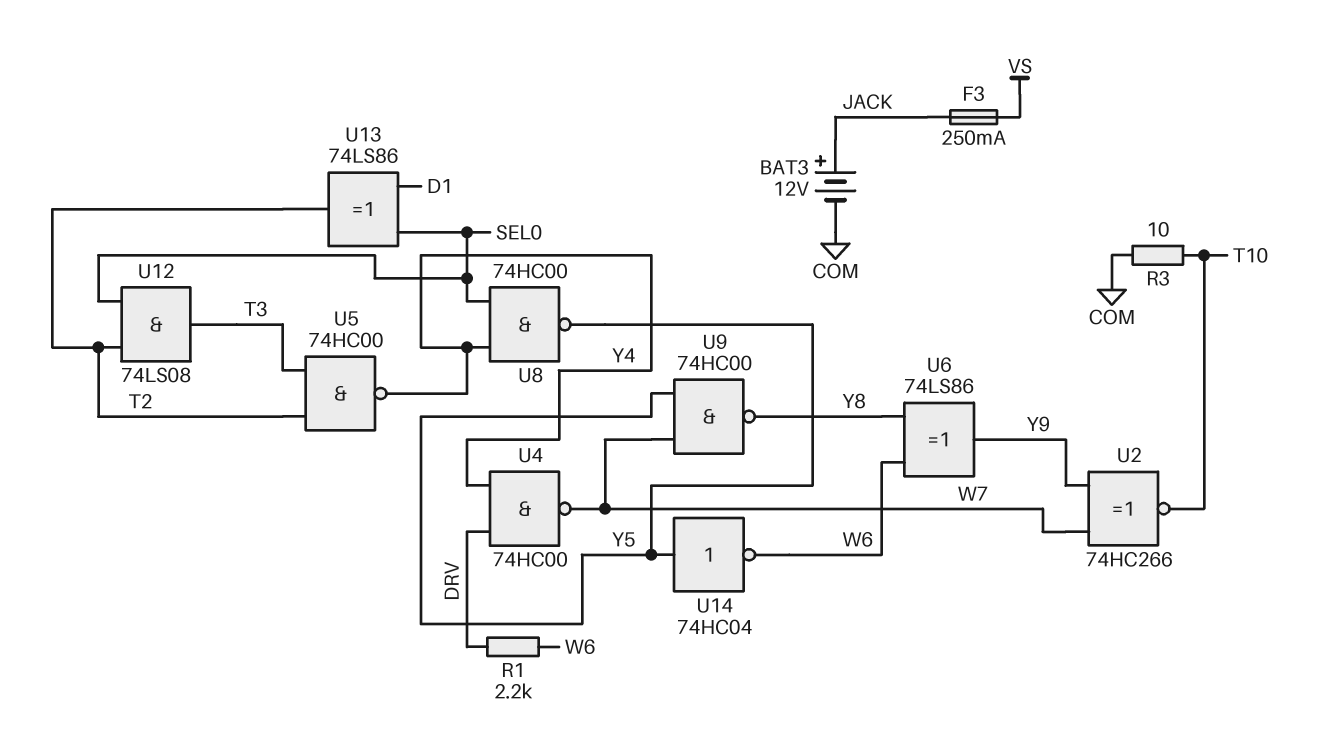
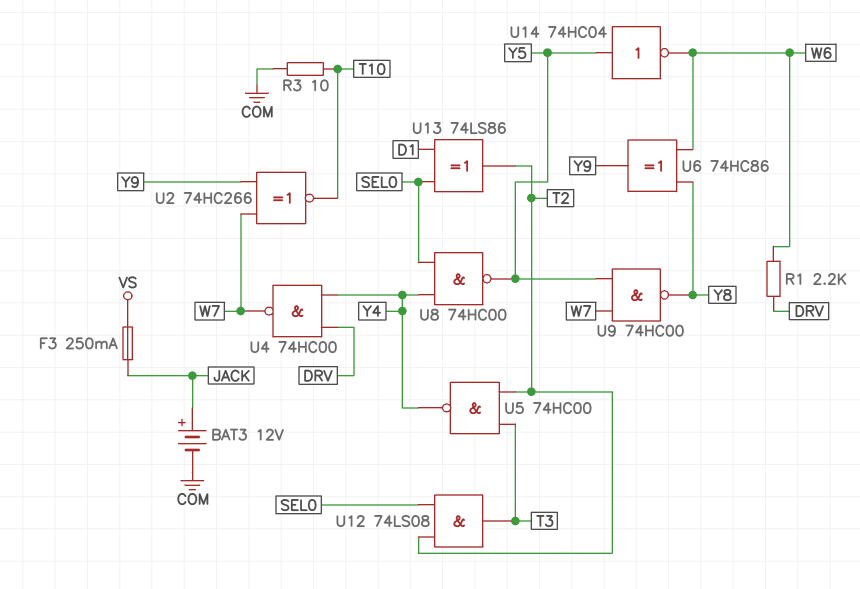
U6: XOR 74LS86 (in W6, in Y8, out Y9) -> XOR 74HC86 (in W6, in Y8, out Y9)

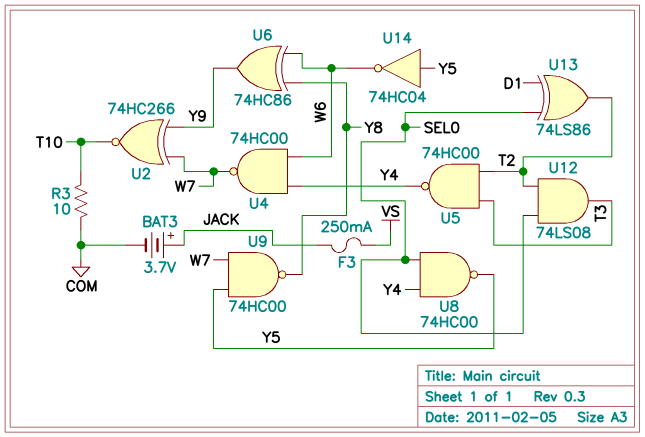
BAT3: 12V (plus JACK, minus COM) -> 3.7V (plus JACK, minus COM)
R1: 2.2k (DRV, W6) -> none
U4: NAND 74HC00 (in DRV, in Y4, out W7) -> NAND 74HC00 (in W6, in Y4, out W7)

